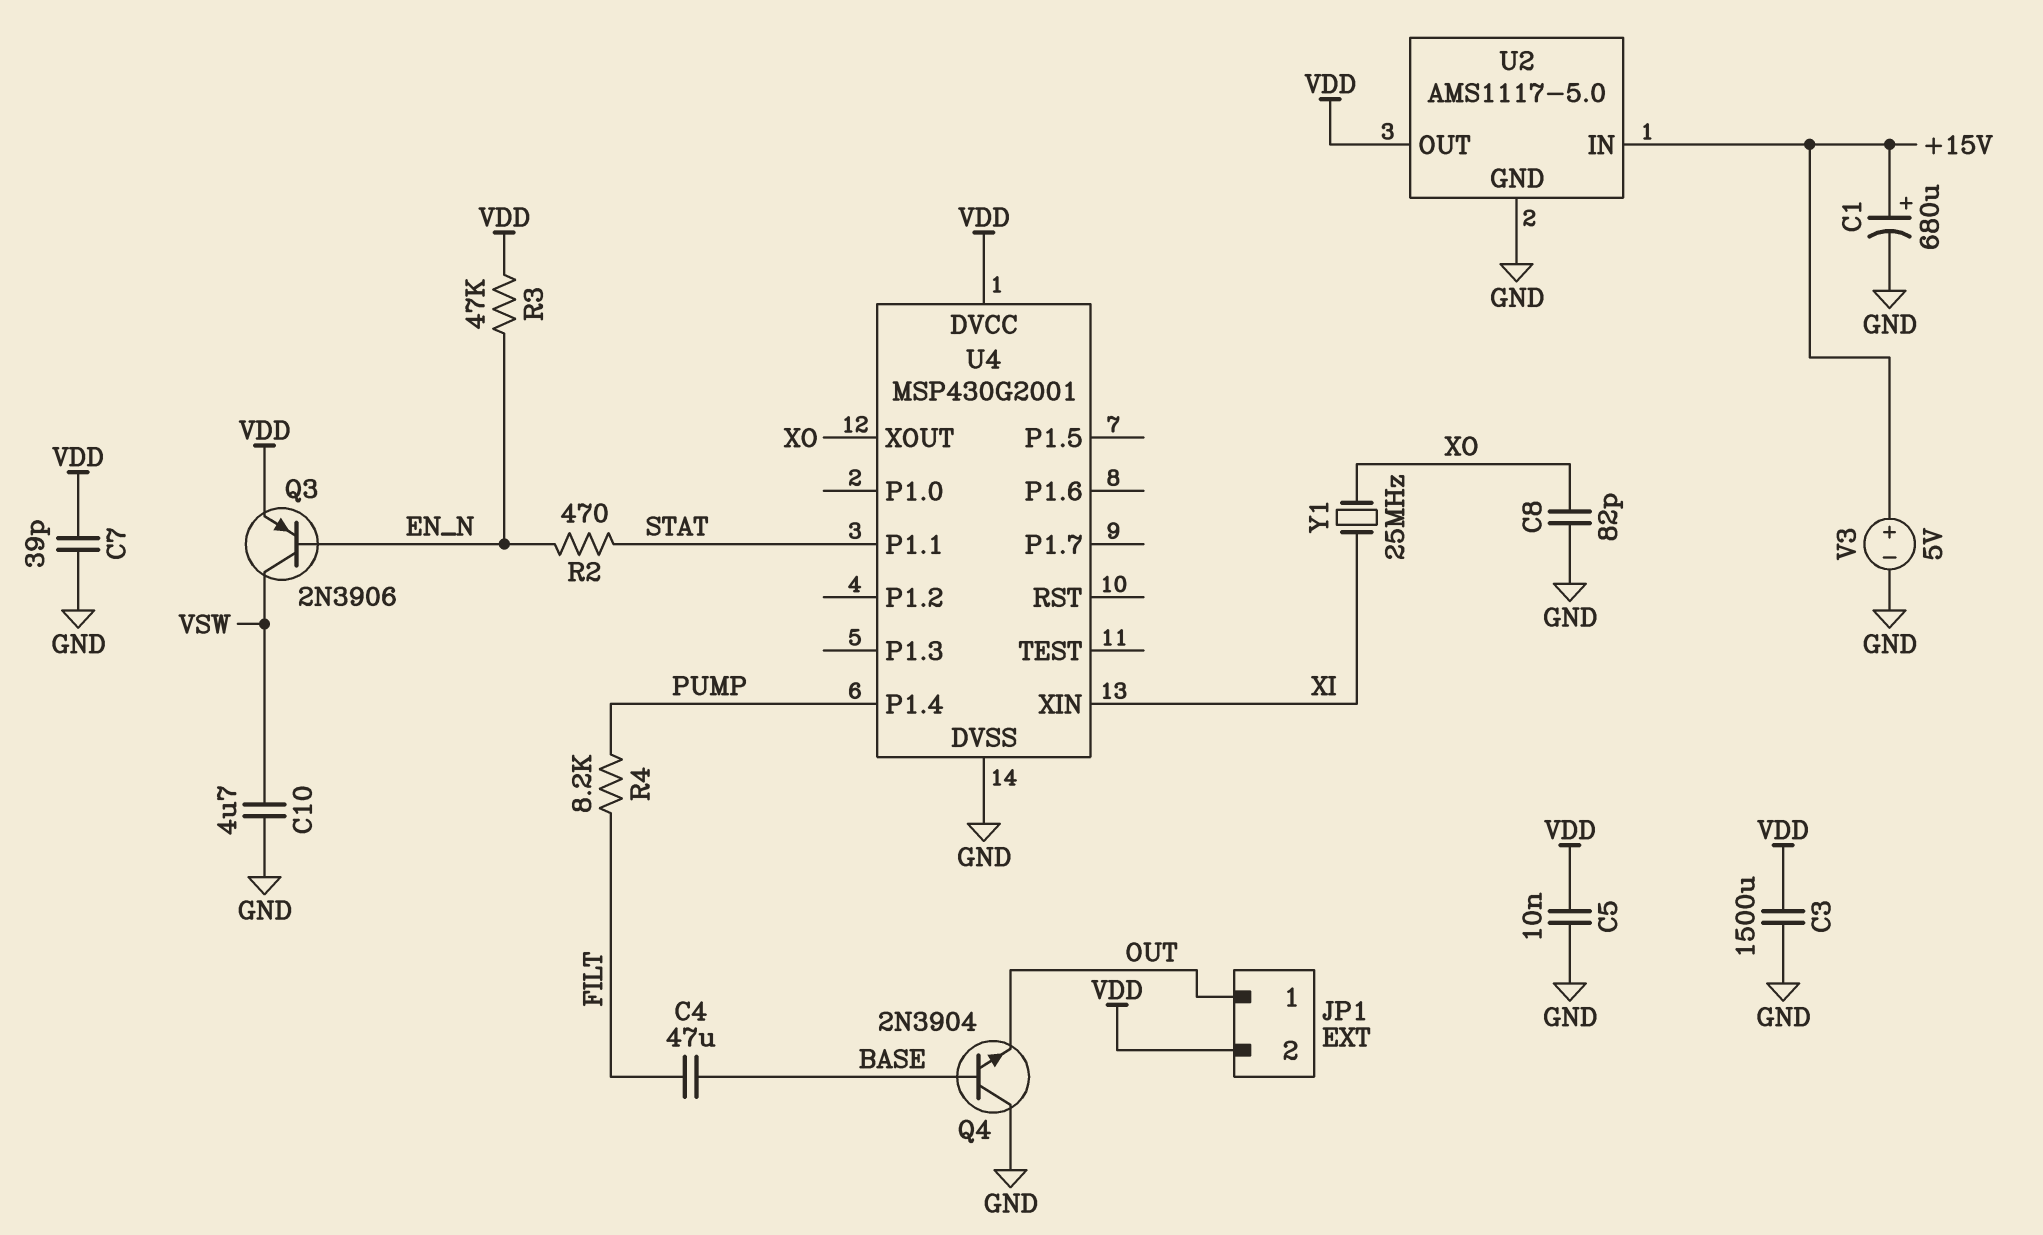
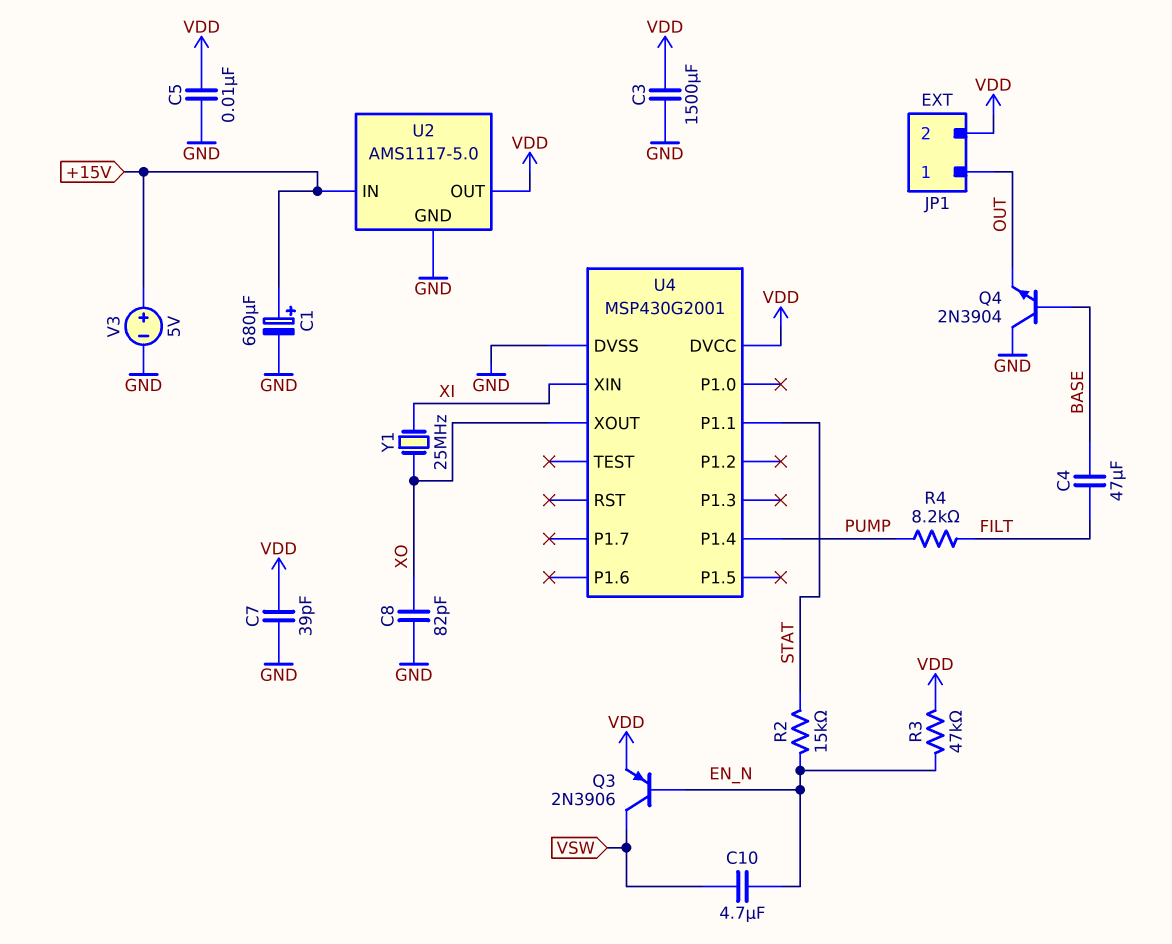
C10: 4.7uF (GND, VSW) -> 4.7uF (EN_N, VSW)
R2: 470 (EN_N, STAT) -> 15k (EN_N, STAT)

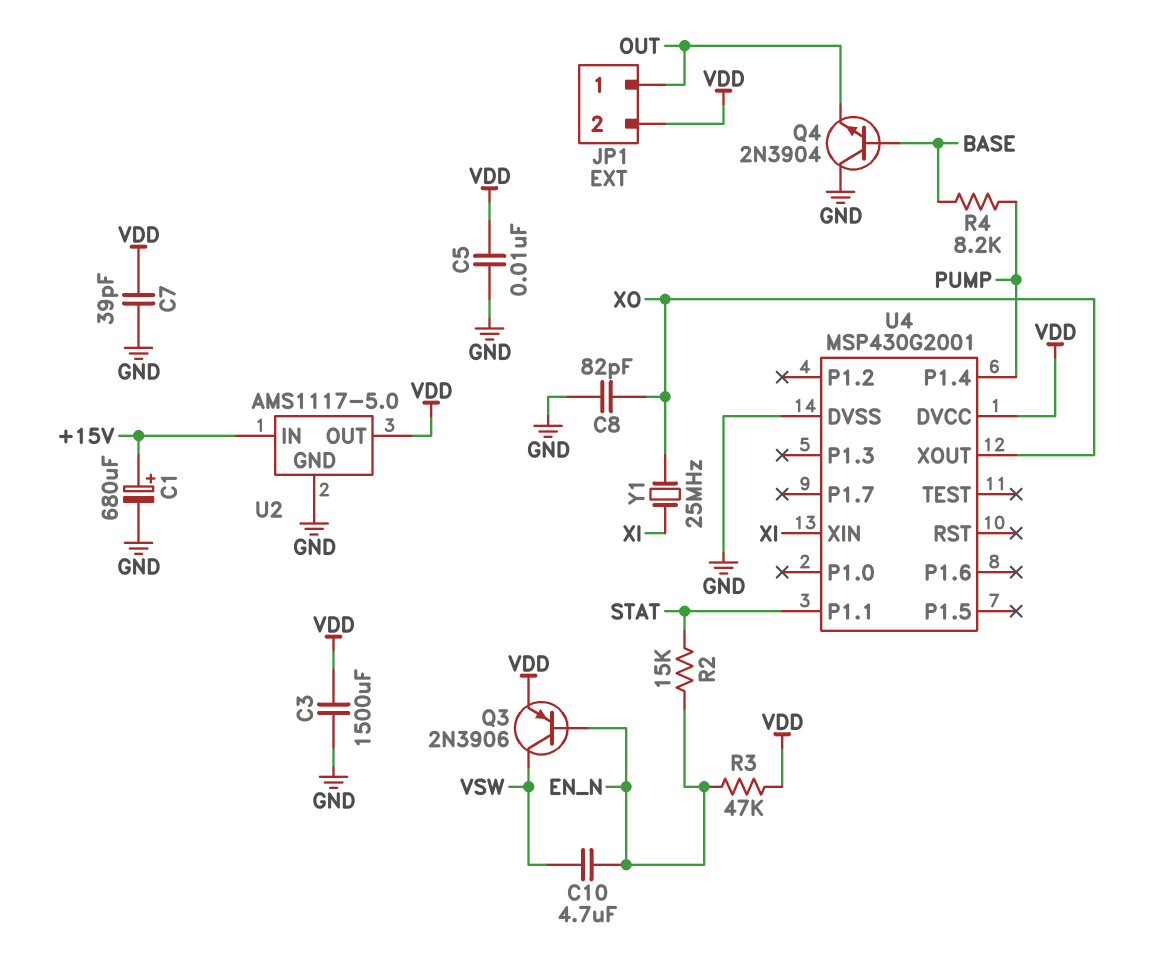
C4: 47uF (BASE, FILT) -> none
R4: 8.2k (FILT, PUMP) -> 8.2k (BASE, PUMP)
V3: 5V (plus +15V, minus GND) -> none

